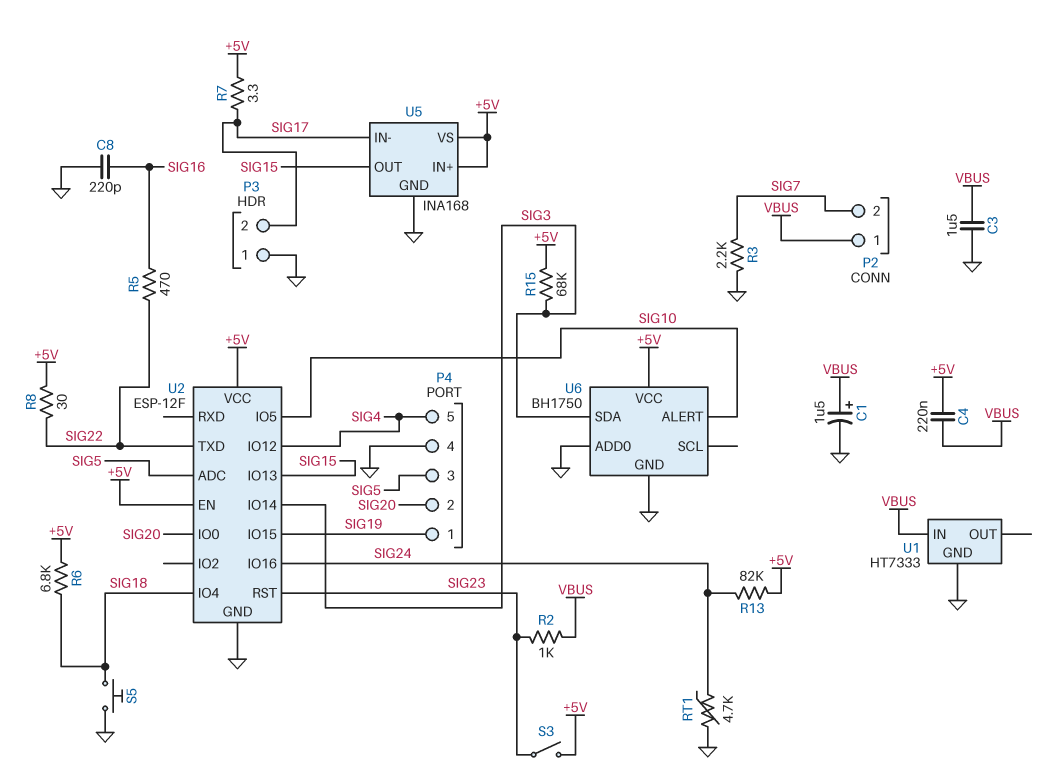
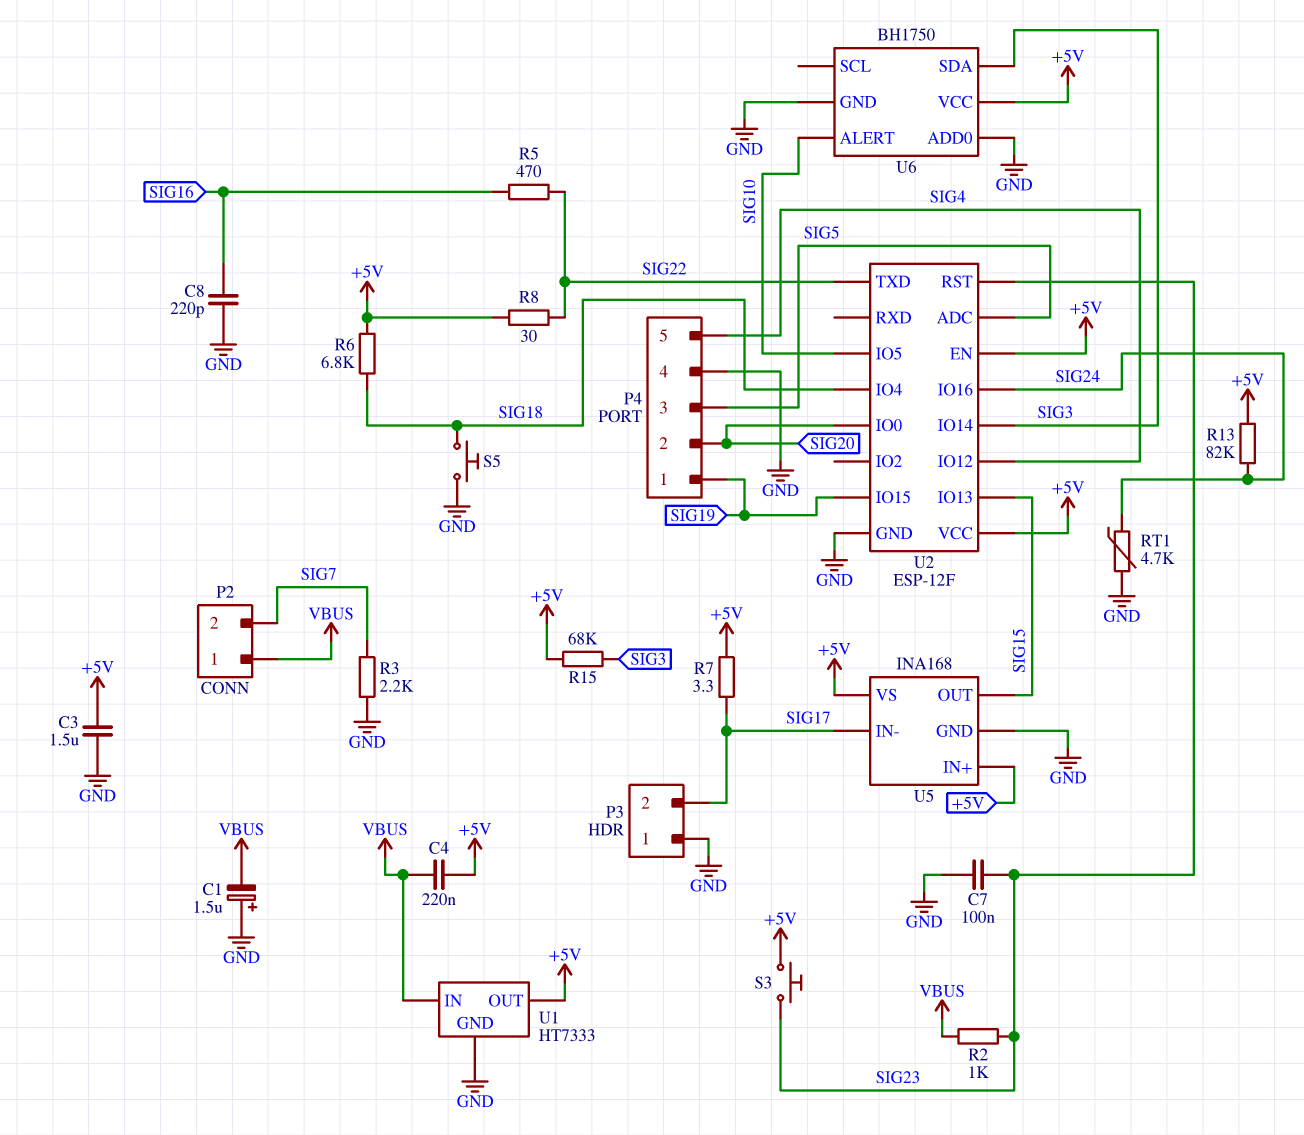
C1: 1.5uF (plus VBUS, minus GND) -> 1.5uF (plus GND, minus VBUS)
C3: 1.5uF (GND, VBUS) -> 1.5uF (+5V, GND)
C7: none -> 100nF (GND, SIG23)
S3: switch (+5V, SIG23) -> button (+5V, SIG23)
U1 pin OUT: none -> +5V

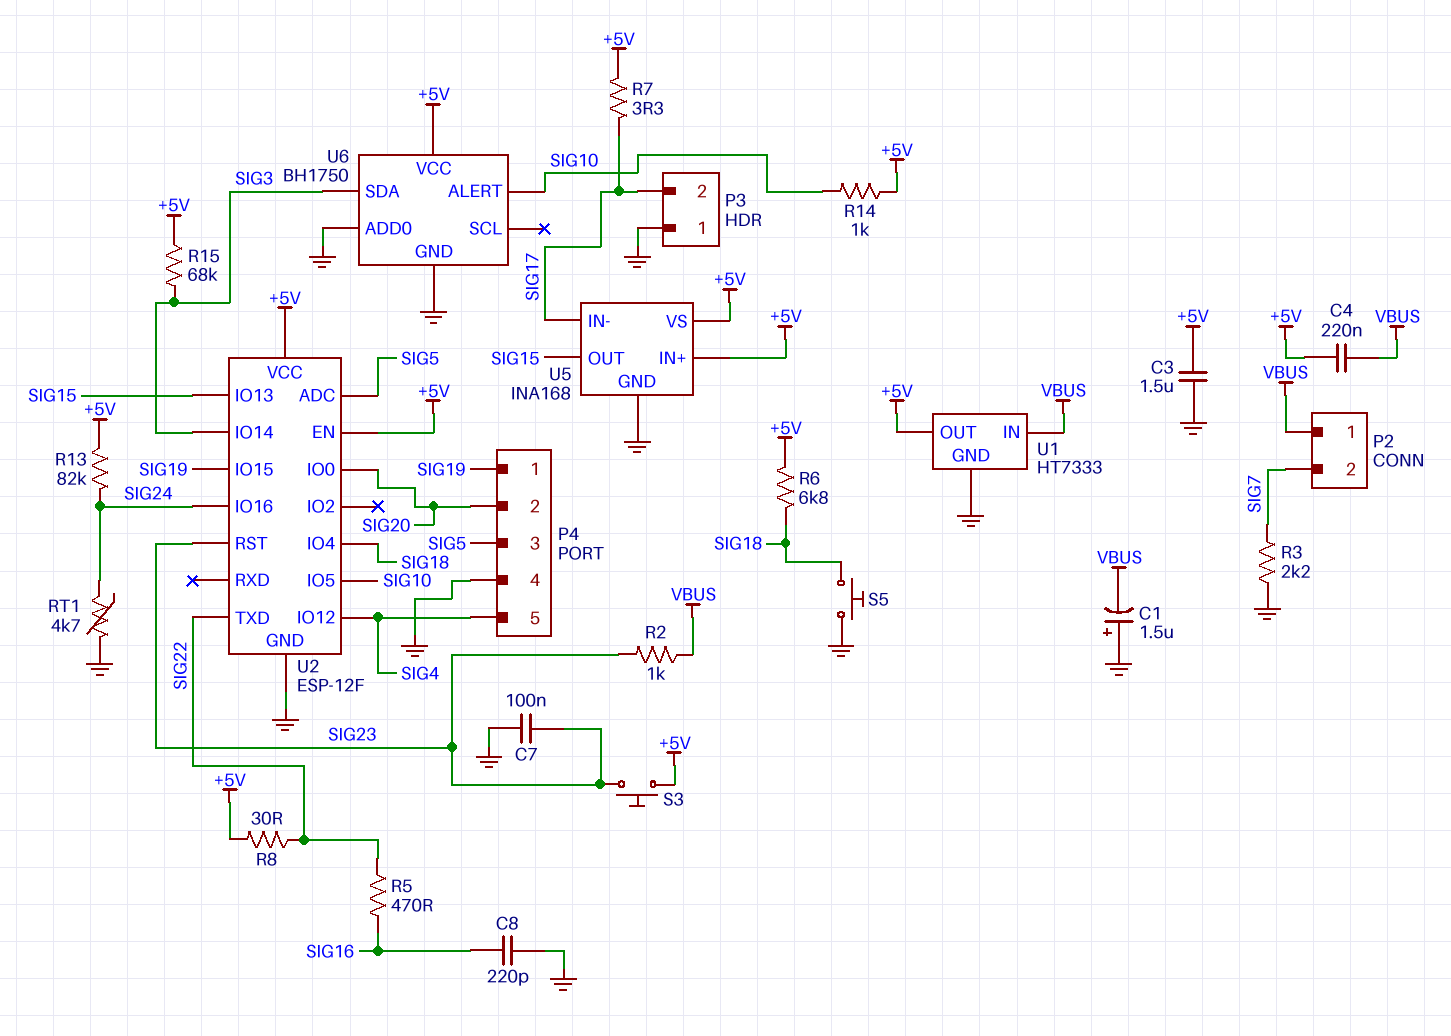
R14: none -> 1k (+5V, SIG10)

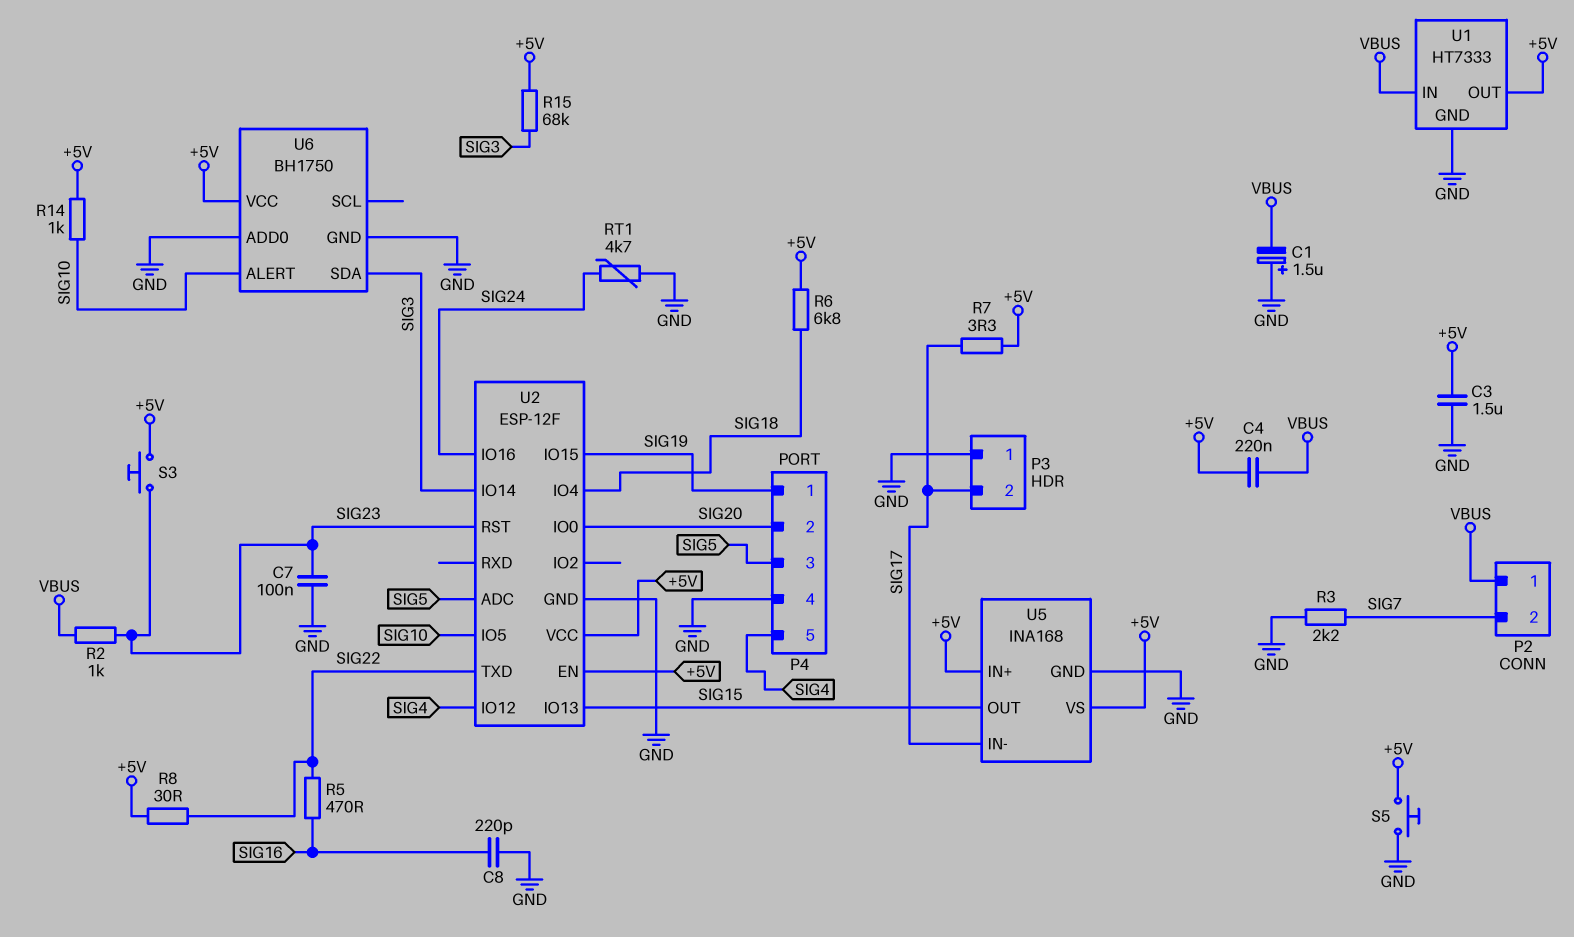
R13: 82k (+5V, SIG24) -> none
S5: button (GND, SIG18) -> button (+5V, GND)

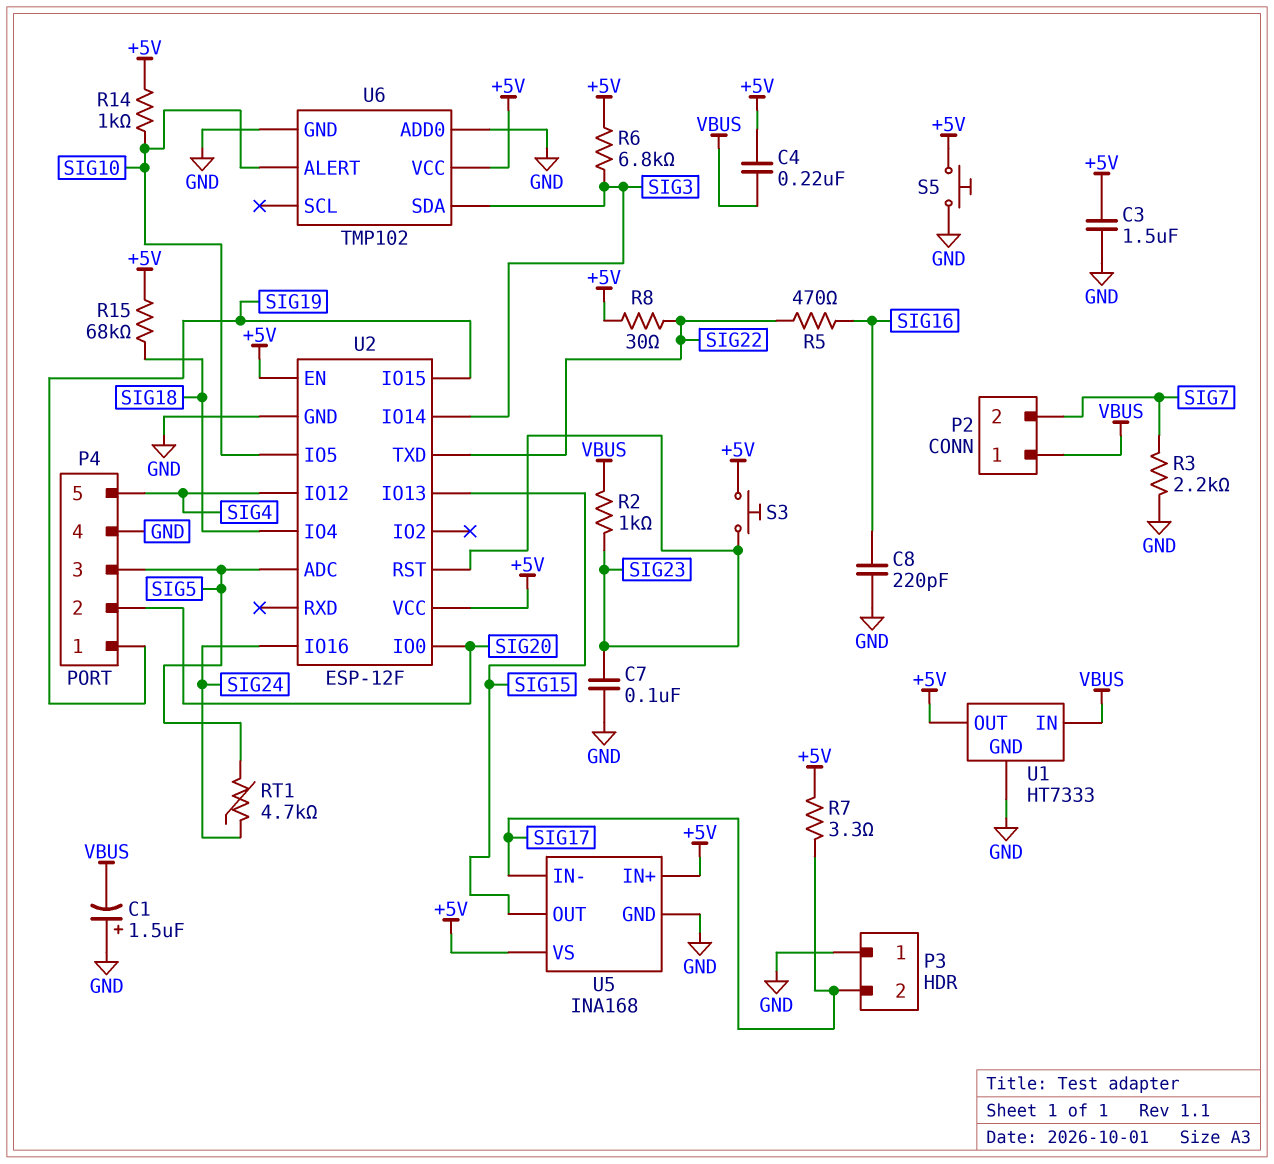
R6: 6.8k (+5V, SIG18) -> 6.8k (+5V, SIG3)
R15: 68k (+5V, SIG3) -> 68k (+5V, SIG18)
RT1: 4.7k (GND, SIG24) -> 4.7k (SIG5, SIG24)
U6: BH1750 -> TMP102

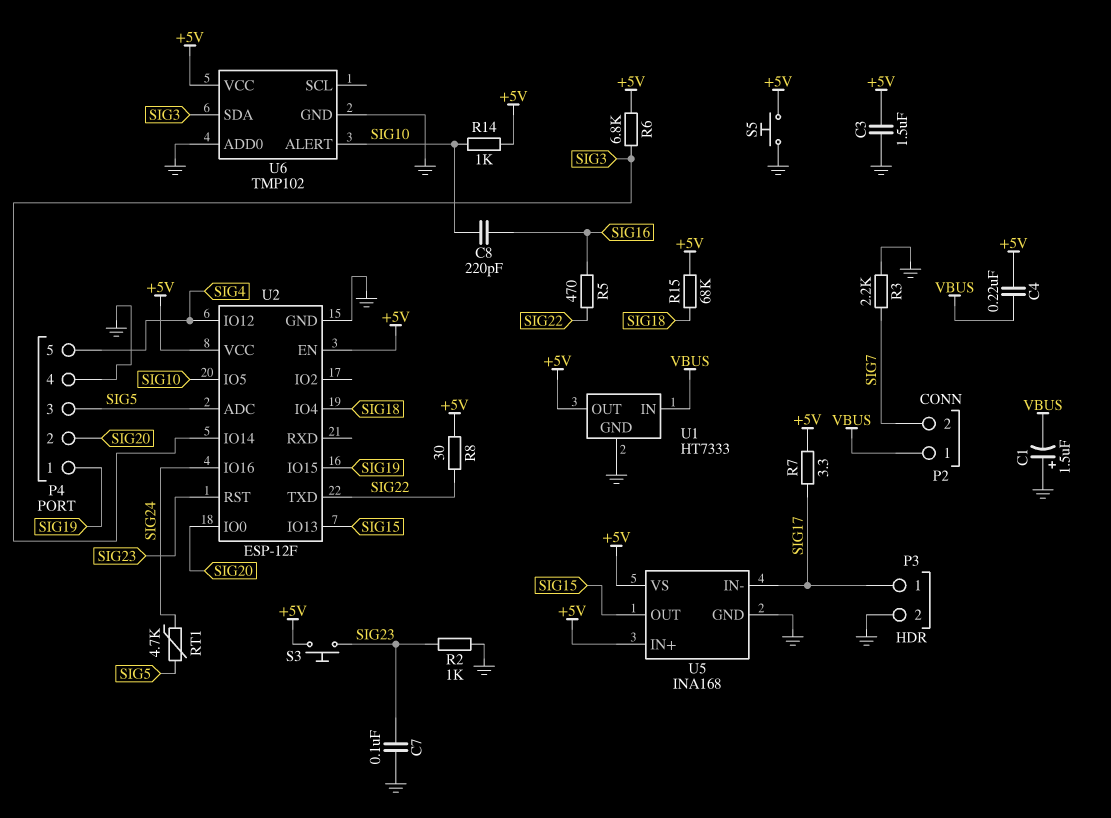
C8: 220pF (GND, SIG16) -> 220pF (SIG10, SIG16)
P3 pin 1: GND -> SIG17
P3 pin 2: SIG17 -> GND
R2: 1k (SIG23, VBUS) -> 1k (GND, SIG23)

